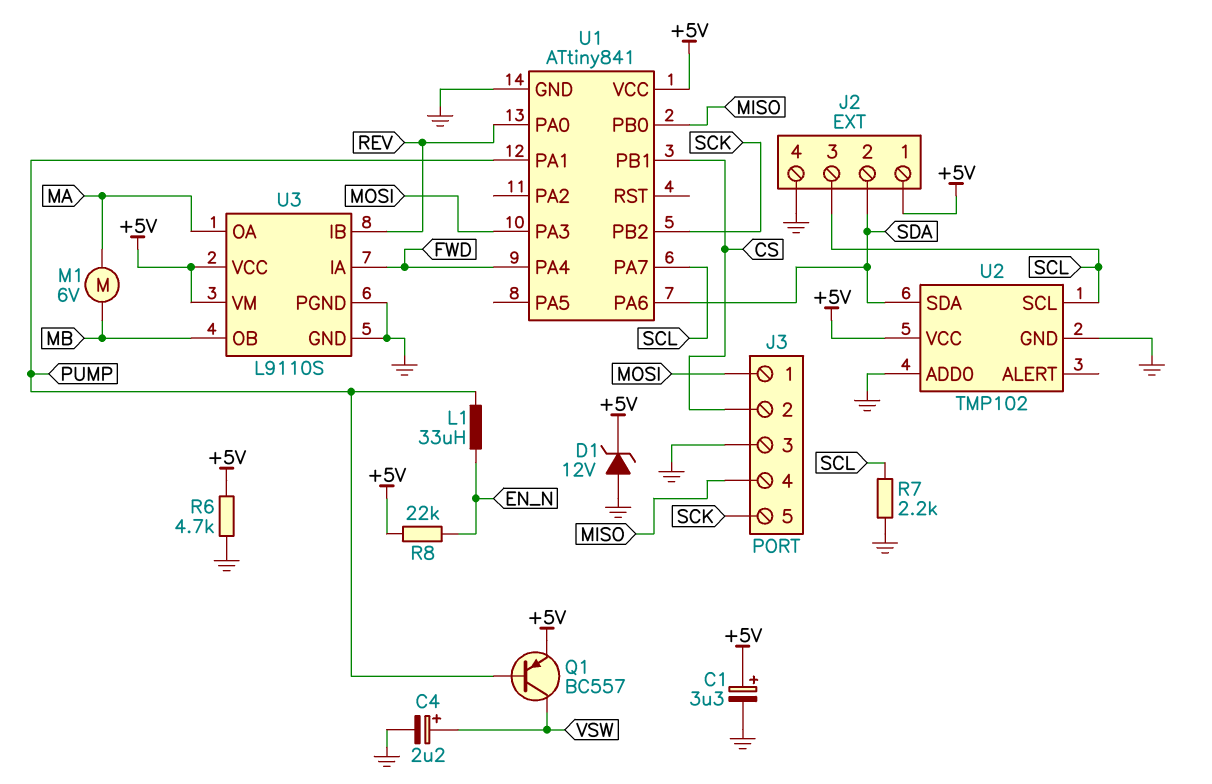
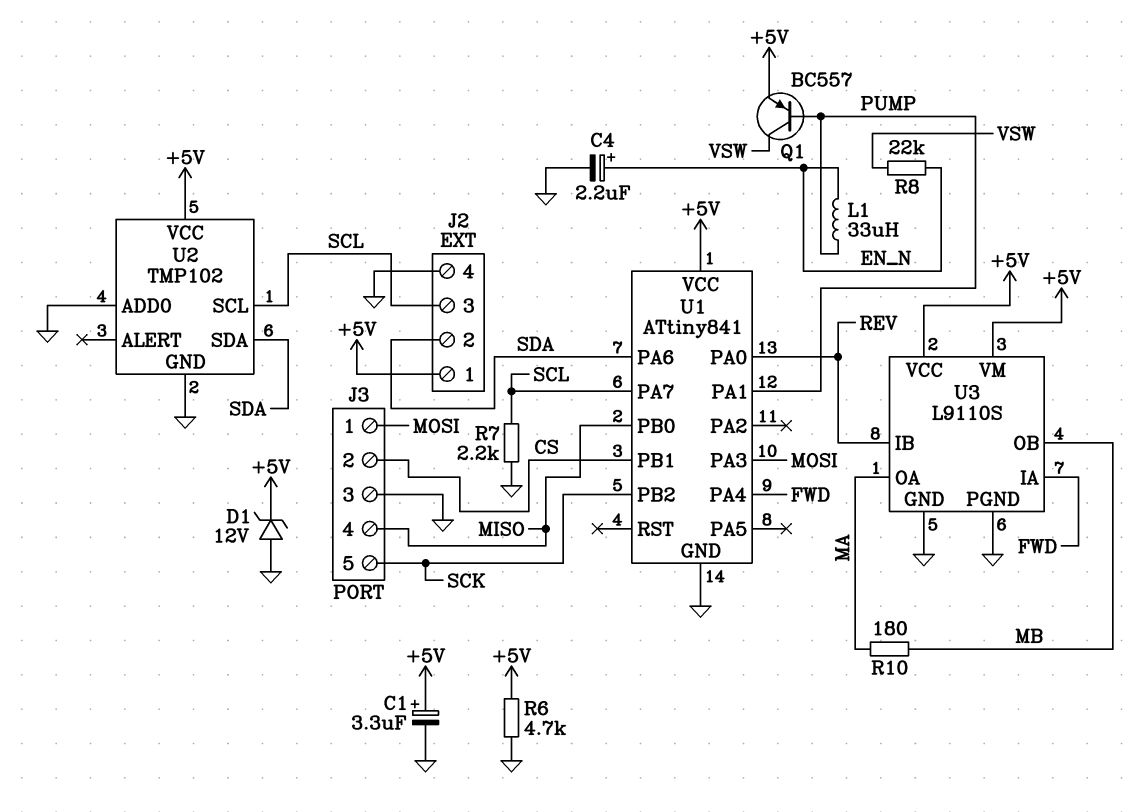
C4: 2.2uF (plus VSW, minus GND) -> 2.2uF (plus EN_N, minus GND)
M1: motor 6V (MA, MB) -> none
R8: 22k (+5V, EN_N) -> 22k (EN_N, VSW)
R10: none -> 180 (MA, MB)

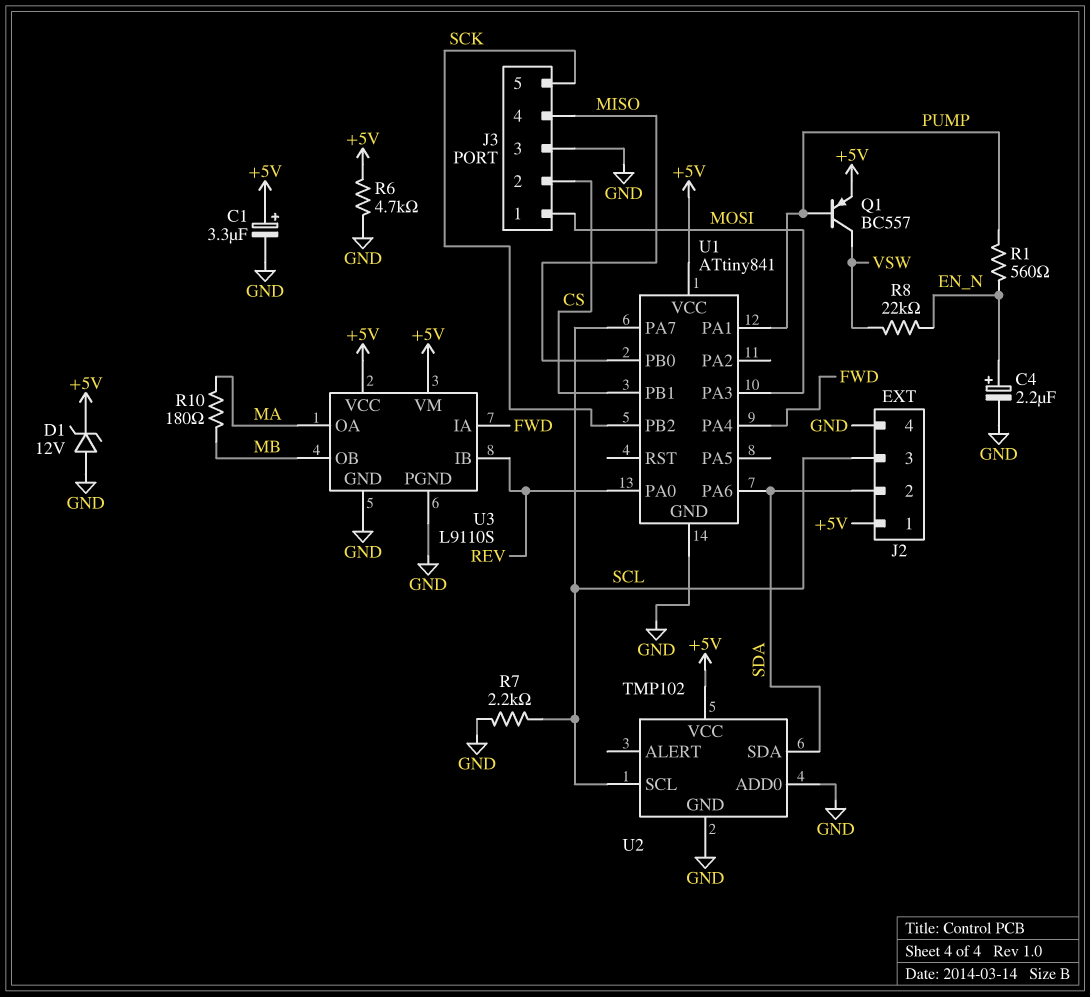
L1: 33uH (EN_N, PUMP) -> none
R1: none -> 560 (EN_N, PUMP)

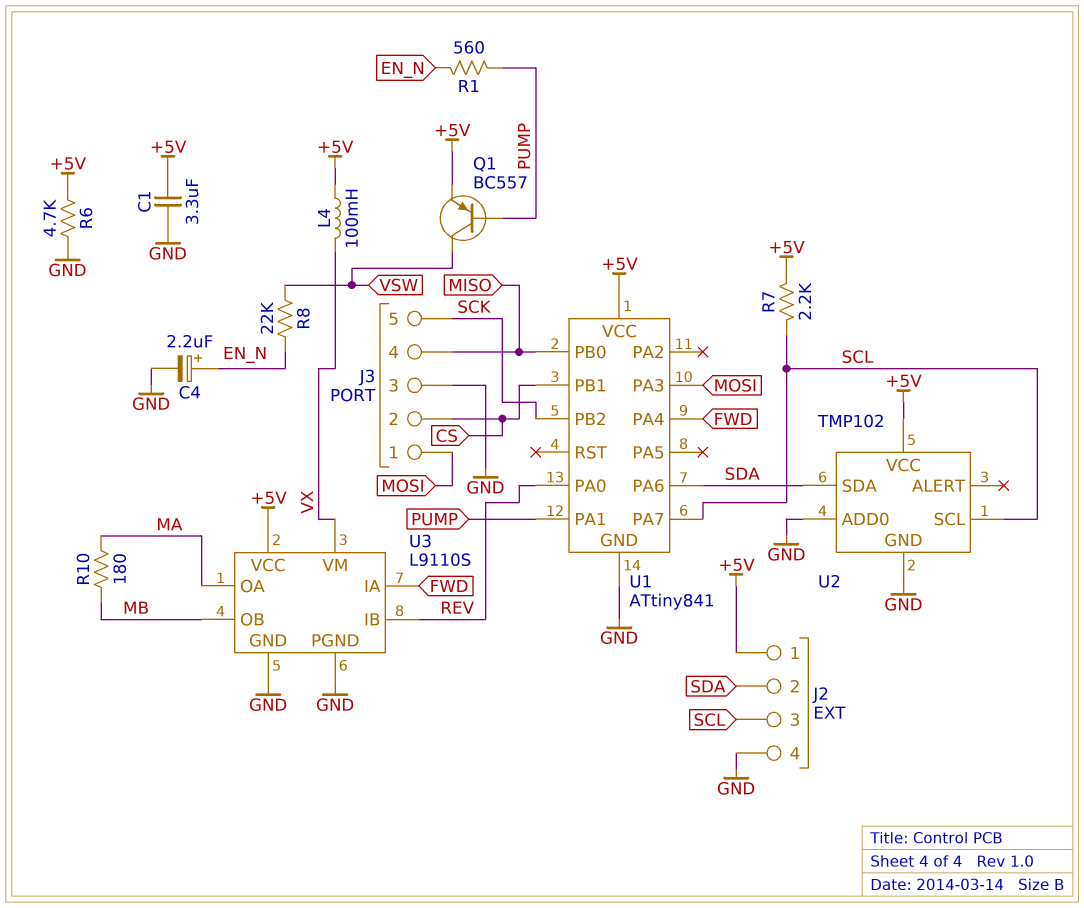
C1: 3.3uF (plus +5V, minus GND) -> 3.3uF (+5V, GND)
D1: zener 12V (A GND, K +5V) -> none
L4: none -> 100mH (+5V, VX)
R7: 2.2k (GND, SCL) -> 2.2k (+5V, SCL)
U3 pin VM: +5V -> VX

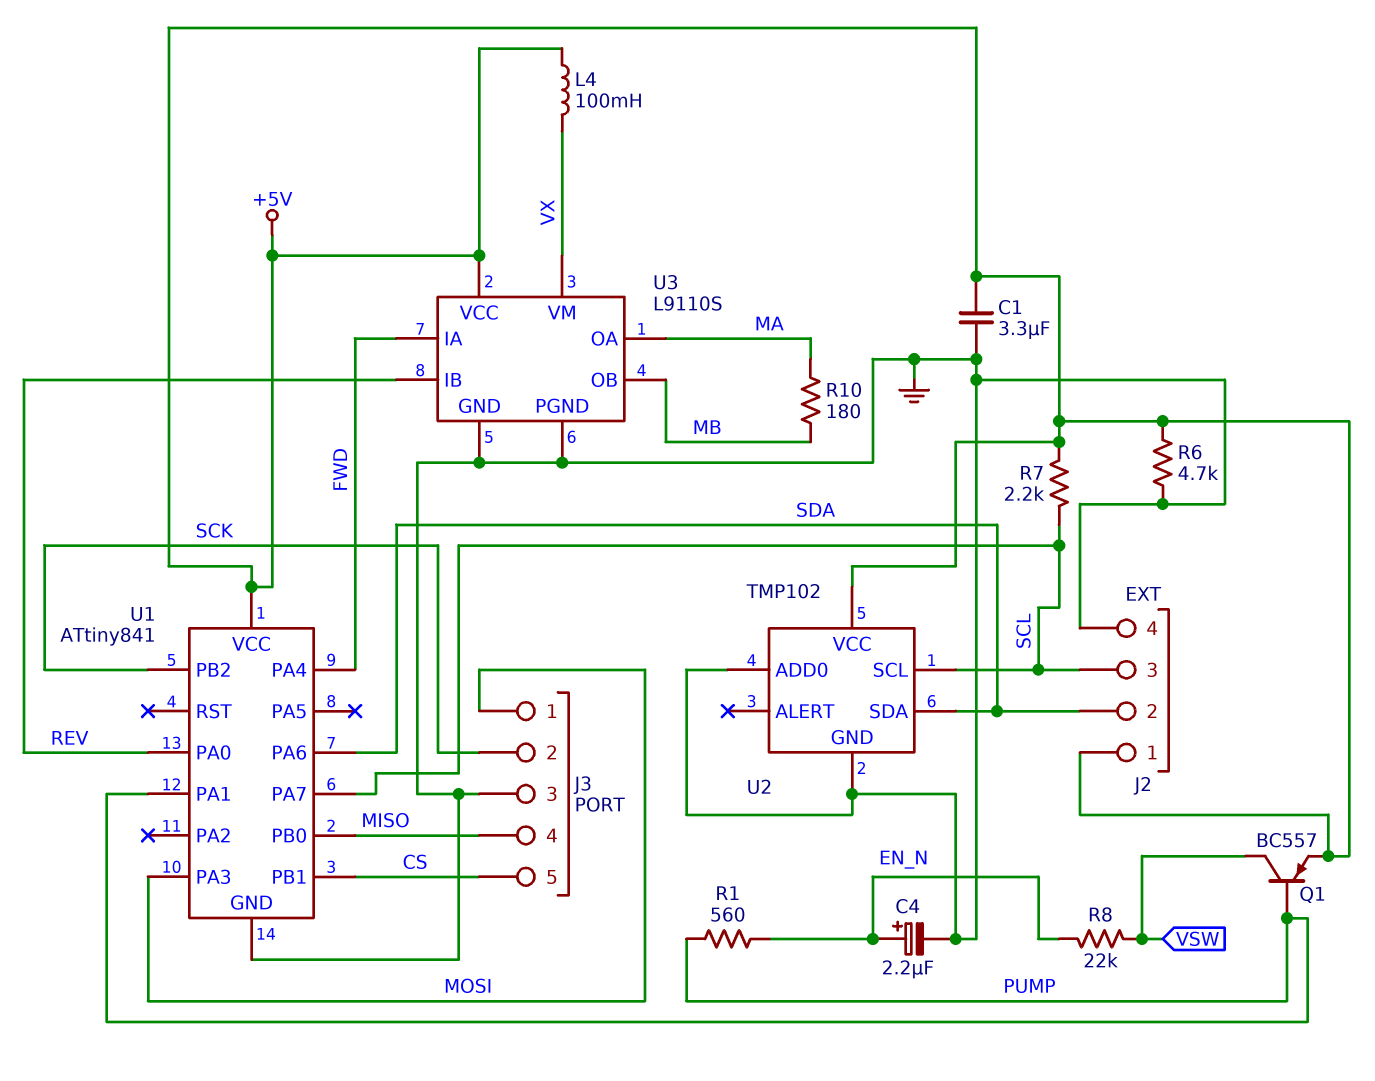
J3 pin 2: CS -> SCK
J3 pin 5: SCK -> CS

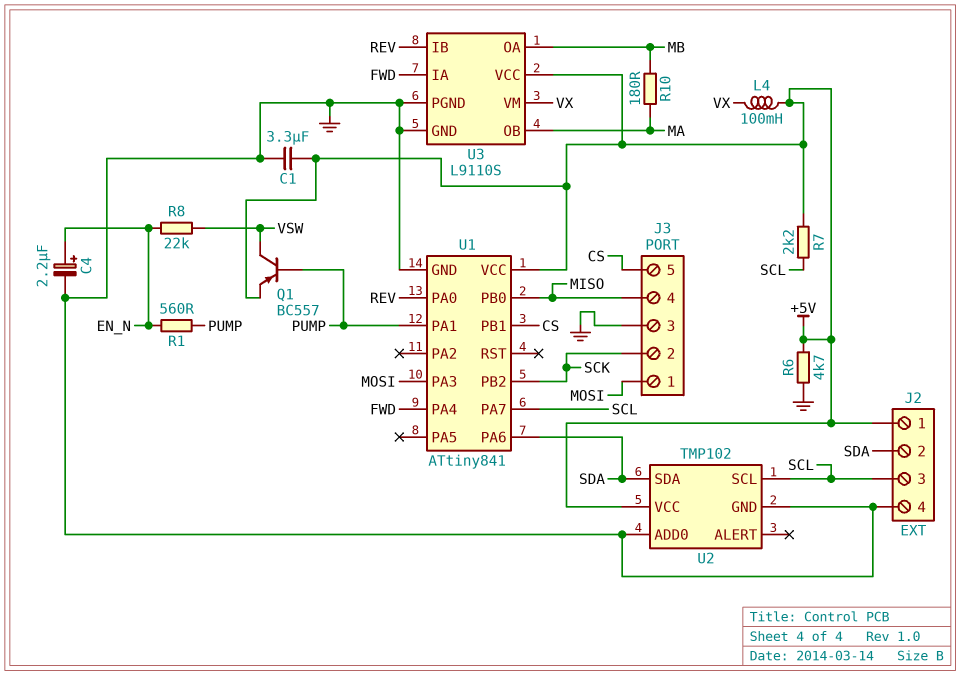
U3 pin OA: MA -> MB
U3 pin OB: MB -> MA

